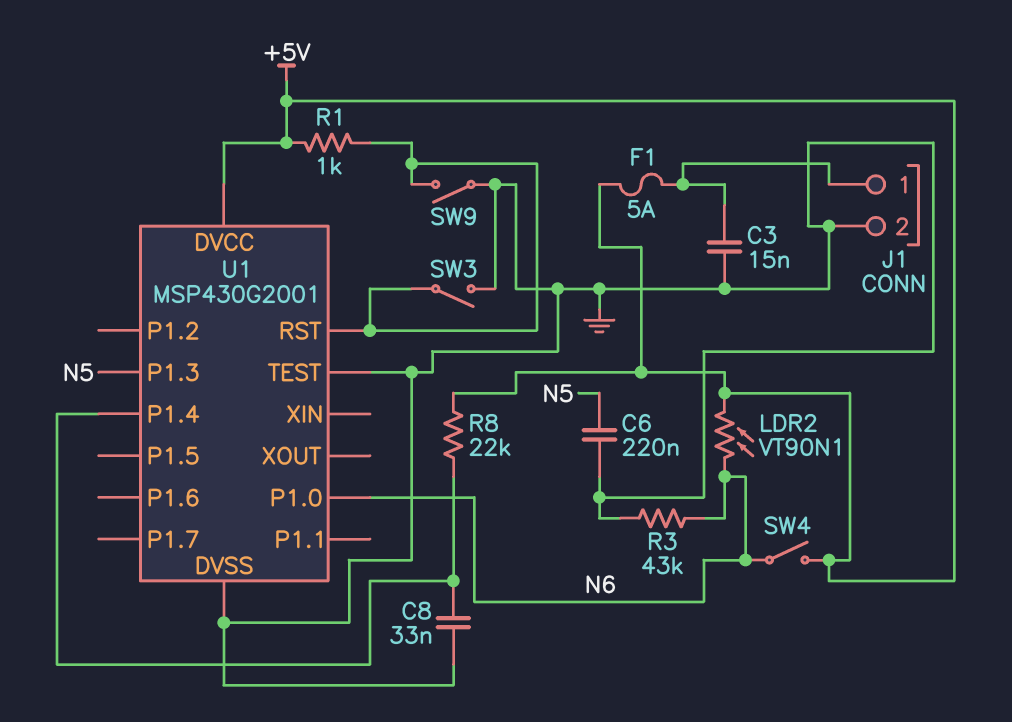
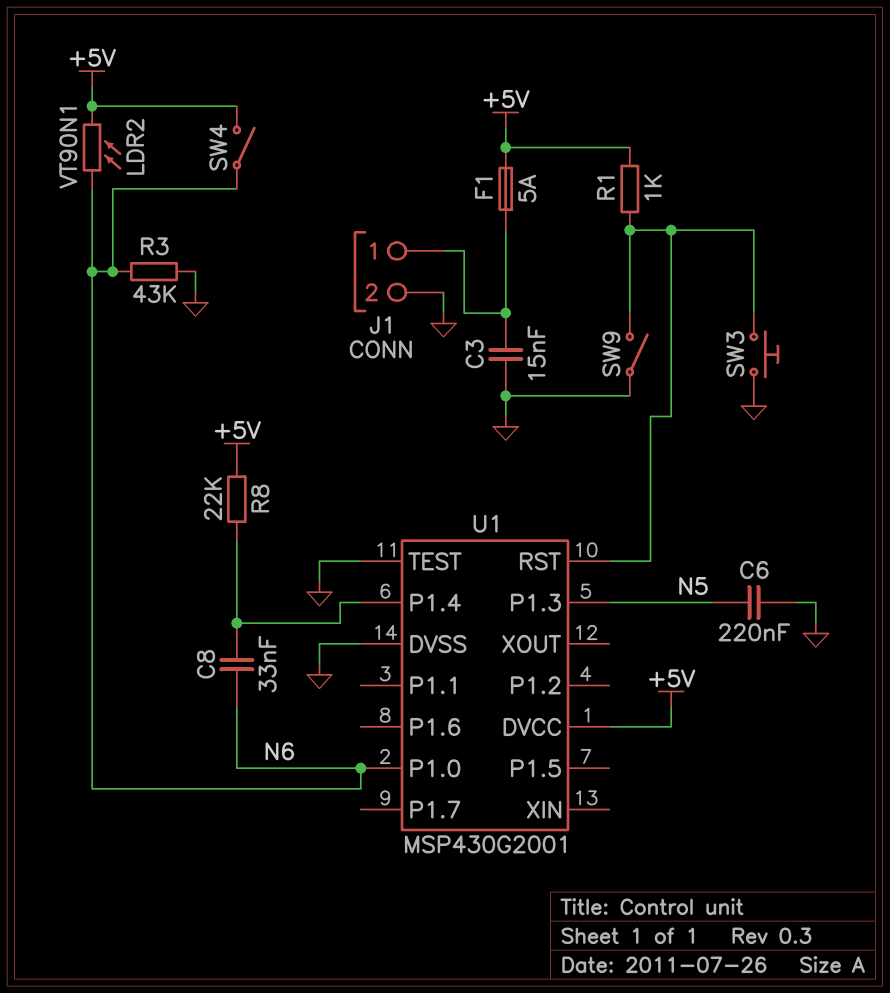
C8: 33nF (GND, U1/P1.4) -> 33nF (N6, U1/P1.4)
SW3: switch (GND, U1/RST) -> button (GND, U1/RST)

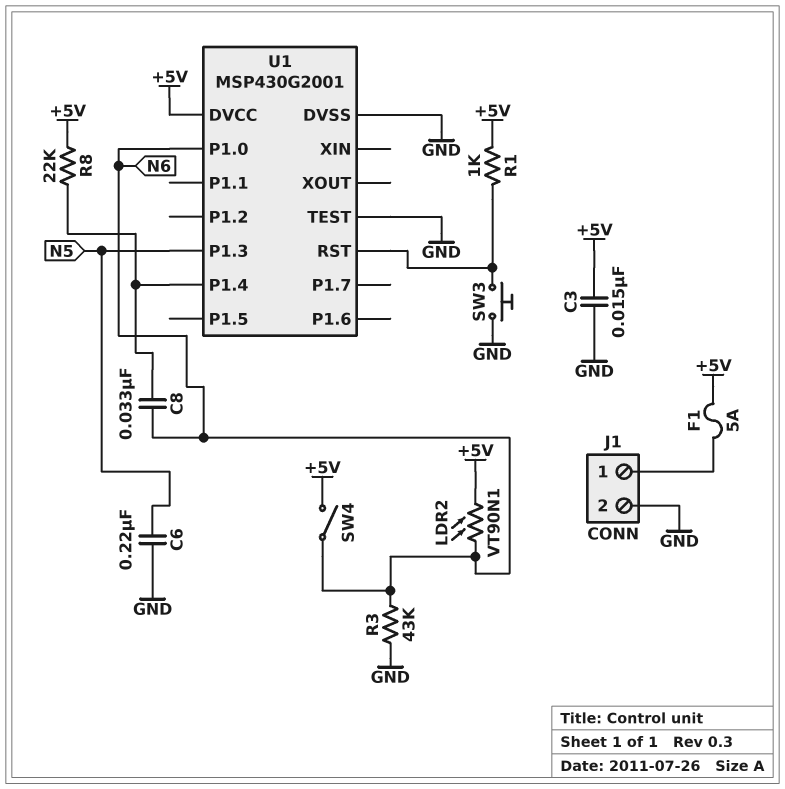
C3: 15nF (GND, J1/1) -> 15nF (+5V, GND)
SW9: switch (GND, U1/RST) -> none

